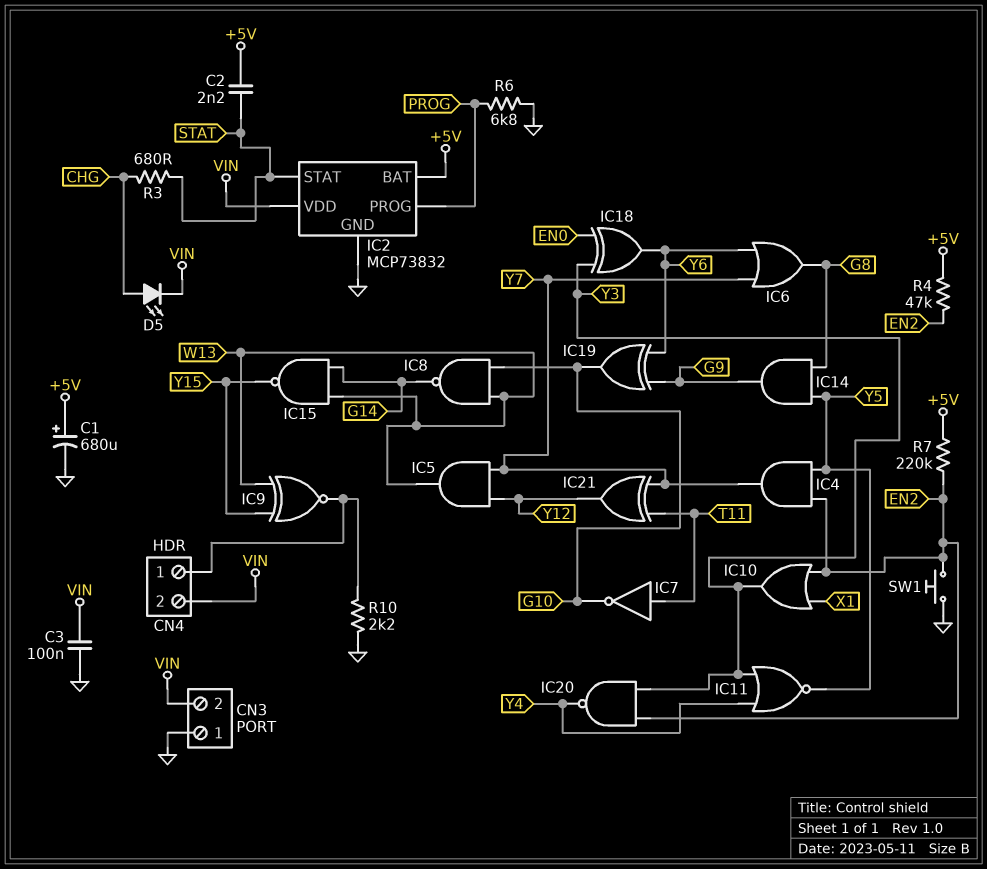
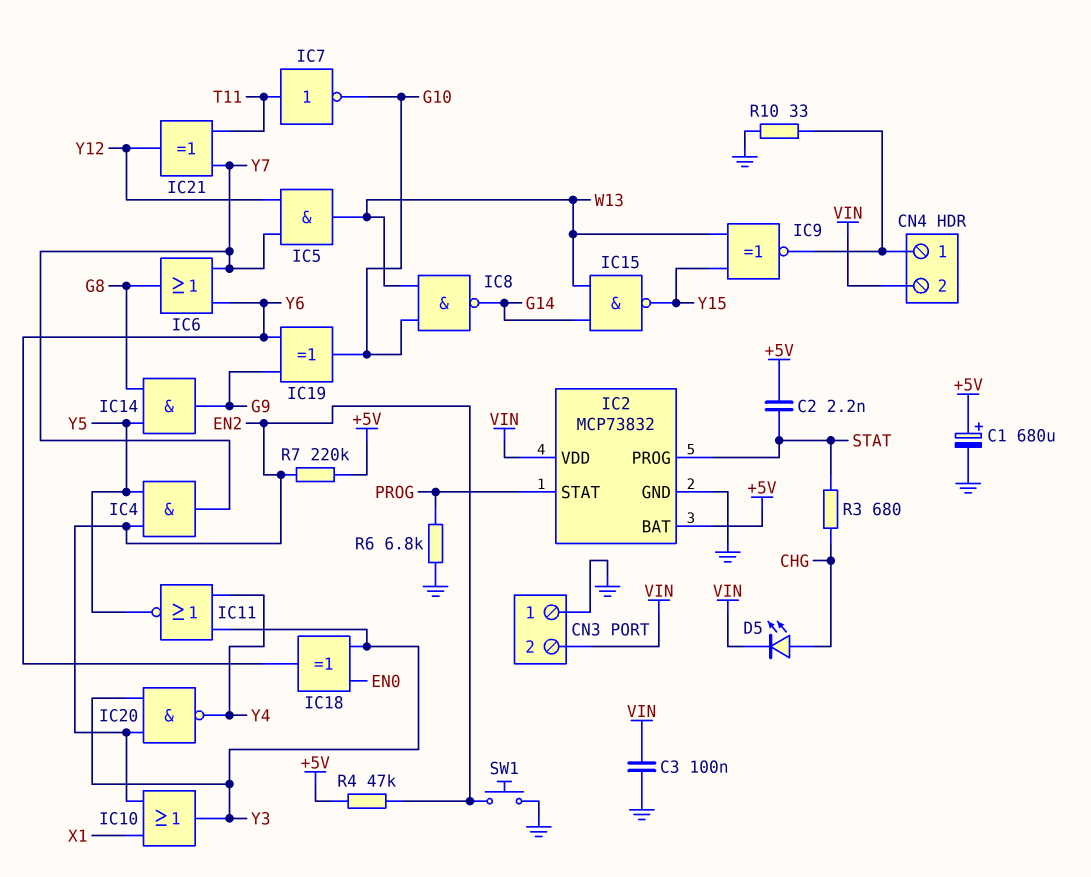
IC2 pin PROG: PROG -> STAT
IC2 pin STAT: STAT -> PROG
R10: 2.2k (CN4/1, GND) -> 33 (CN4/1, GND)

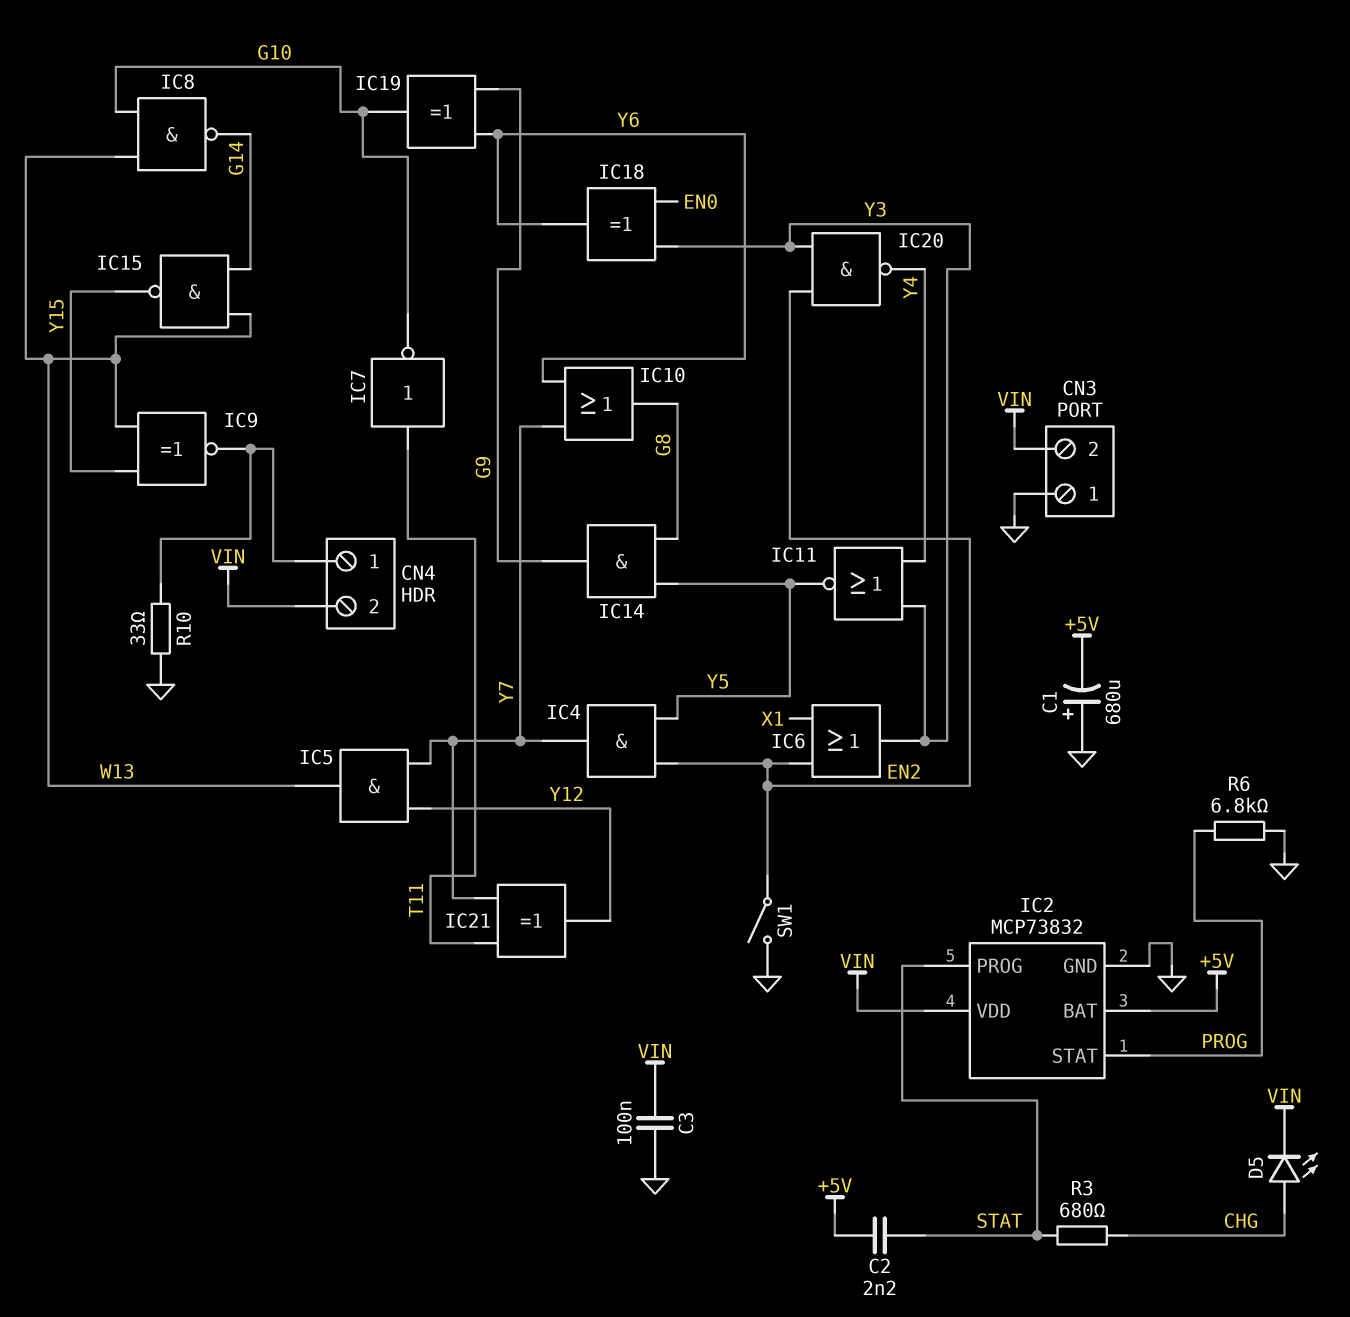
C1: 680uF (plus +5V, minus GND) -> 680uF (plus GND, minus +5V)
IC6: OR (in Y6, in Y7, out G8) -> OR (in EN2, in X1, out Y3)
IC10: OR (in EN2, in X1, out Y3) -> OR (in Y6, in Y7, out G8)
R4: 47k (+5V, EN2) -> none
R7: 220k (+5V, EN2) -> none
SW1: button (EN2, GND) -> switch (EN2, GND)

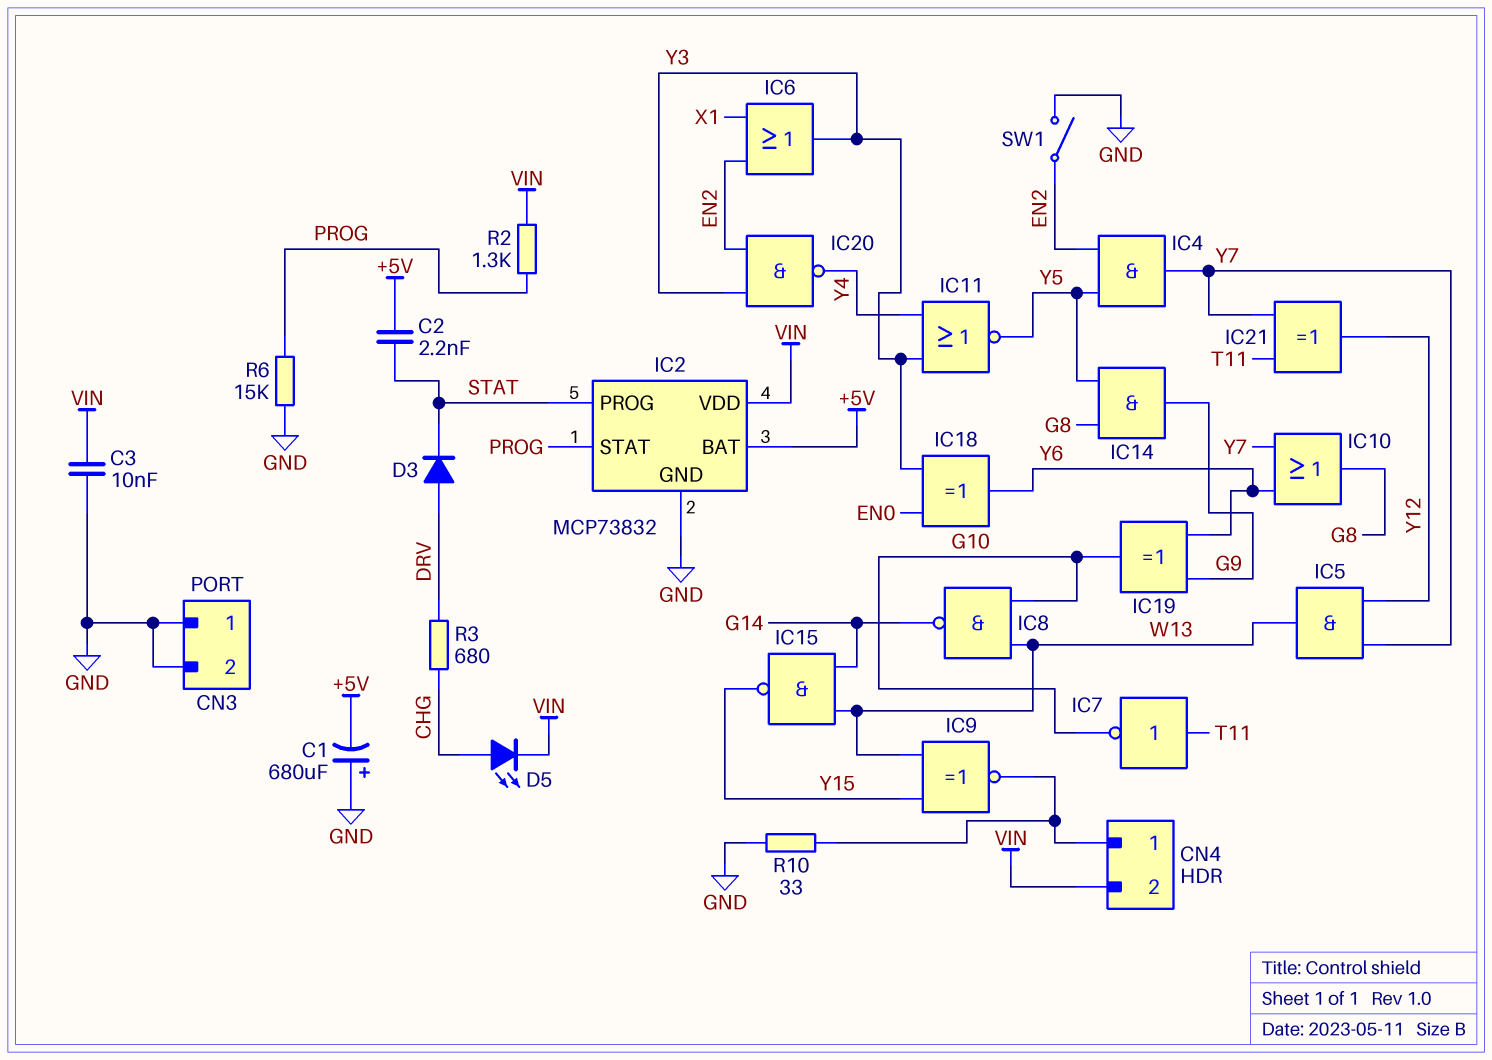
C3: 100nF (GND, VIN) -> 10nF (GND, VIN)
CN3 pin 2: VIN -> GND
D3: none -> diode (A DRV, K STAT)
R2: none -> 1.3k (PROG, VIN)
R3: 680 (CHG, STAT) -> 680 (CHG, DRV)
R6: 6.8k (GND, PROG) -> 15k (GND, PROG)

